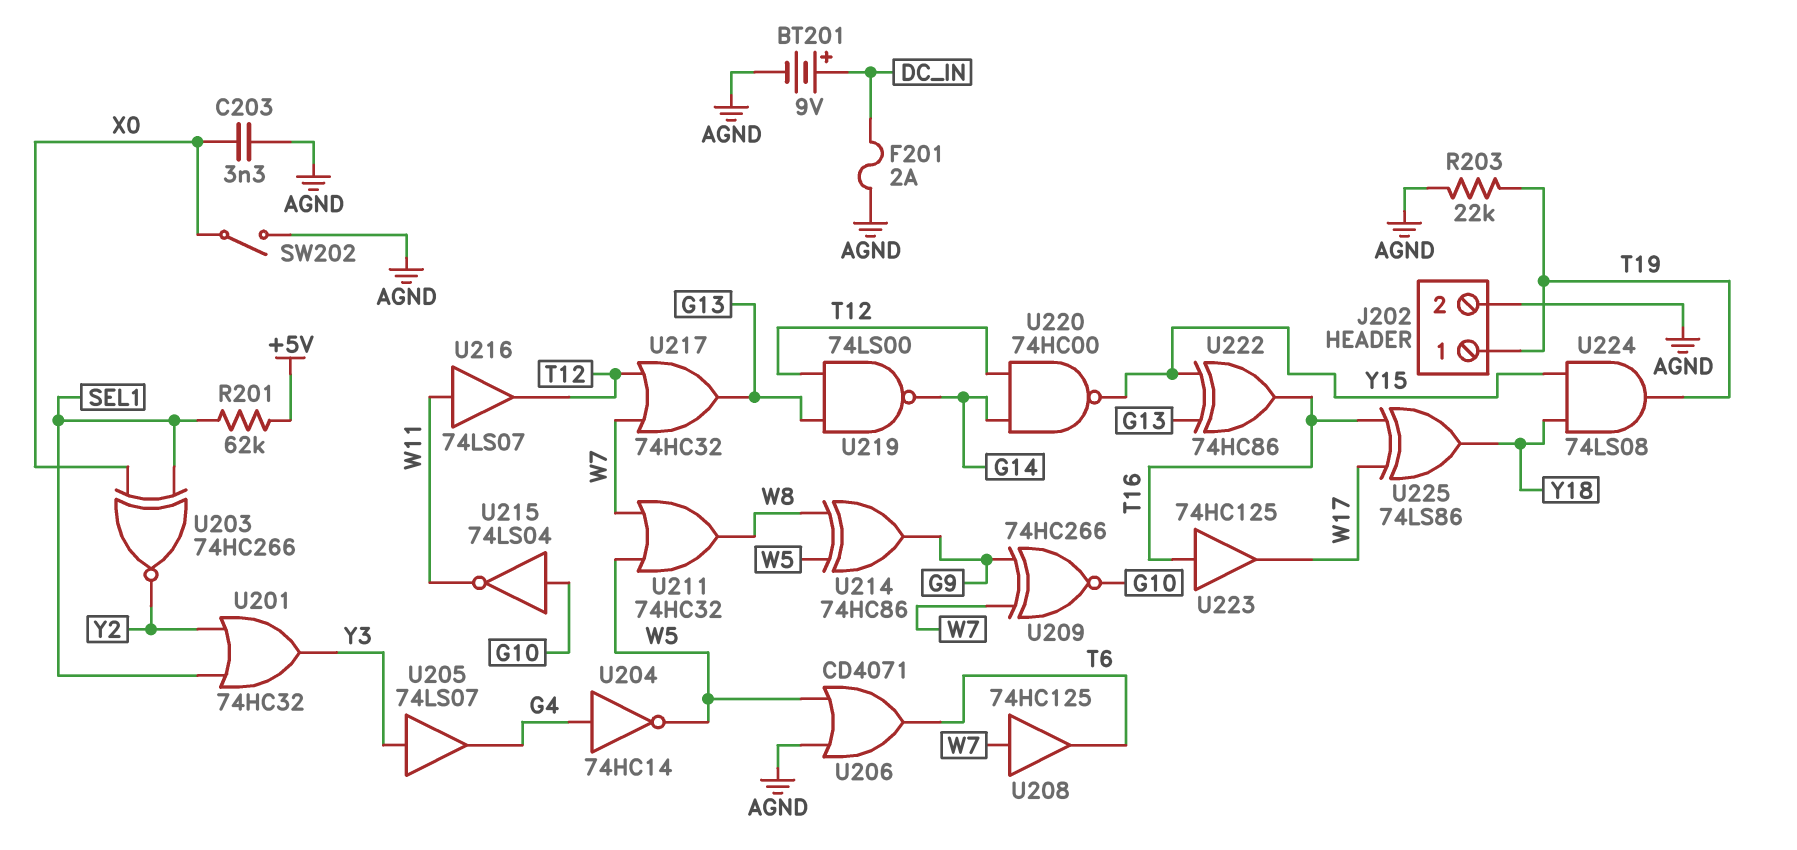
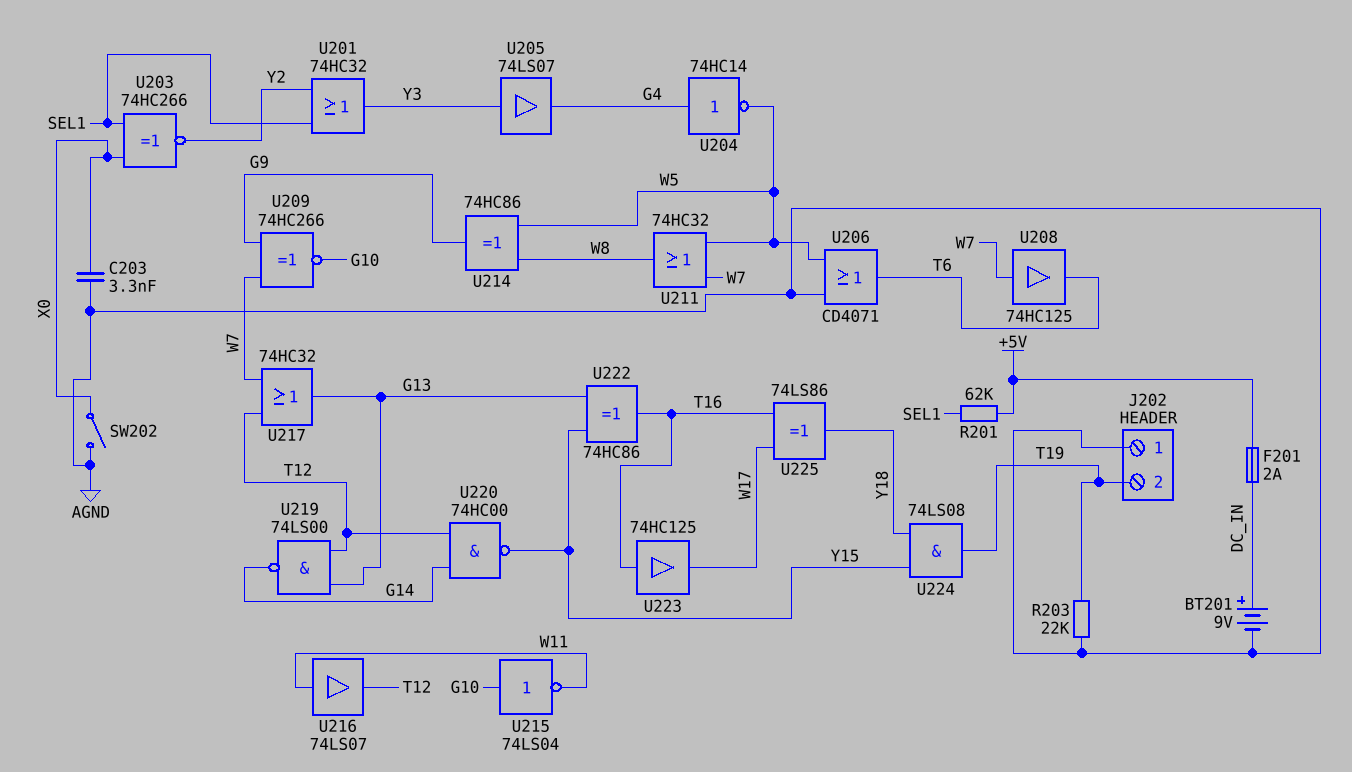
F201: 2A (AGND, DC_IN) -> 2A (+5V, DC_IN)
J202 pin 1: T19 -> AGND
J202 pin 2: AGND -> T19

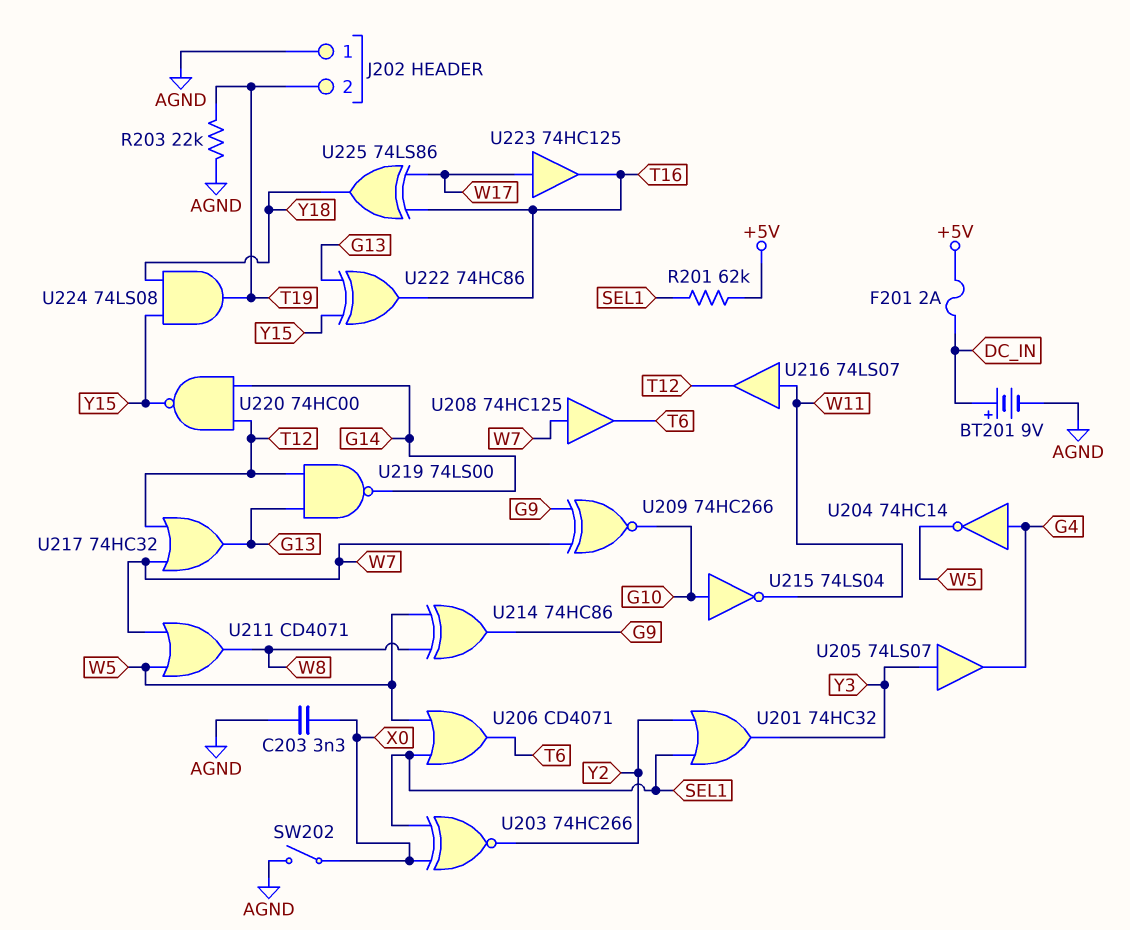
U206: OR CD4071 (in AGND, in W5, out T6) -> OR CD4071 (in SEL1, in W5, out T6)
U211: OR 74HC32 (in W5, in W7, out W8) -> OR CD4071 (in W5, in W7, out W8)
U223: buffer 74HC125 (in T16, out W17) -> buffer 74HC125 (in W17, out T16)

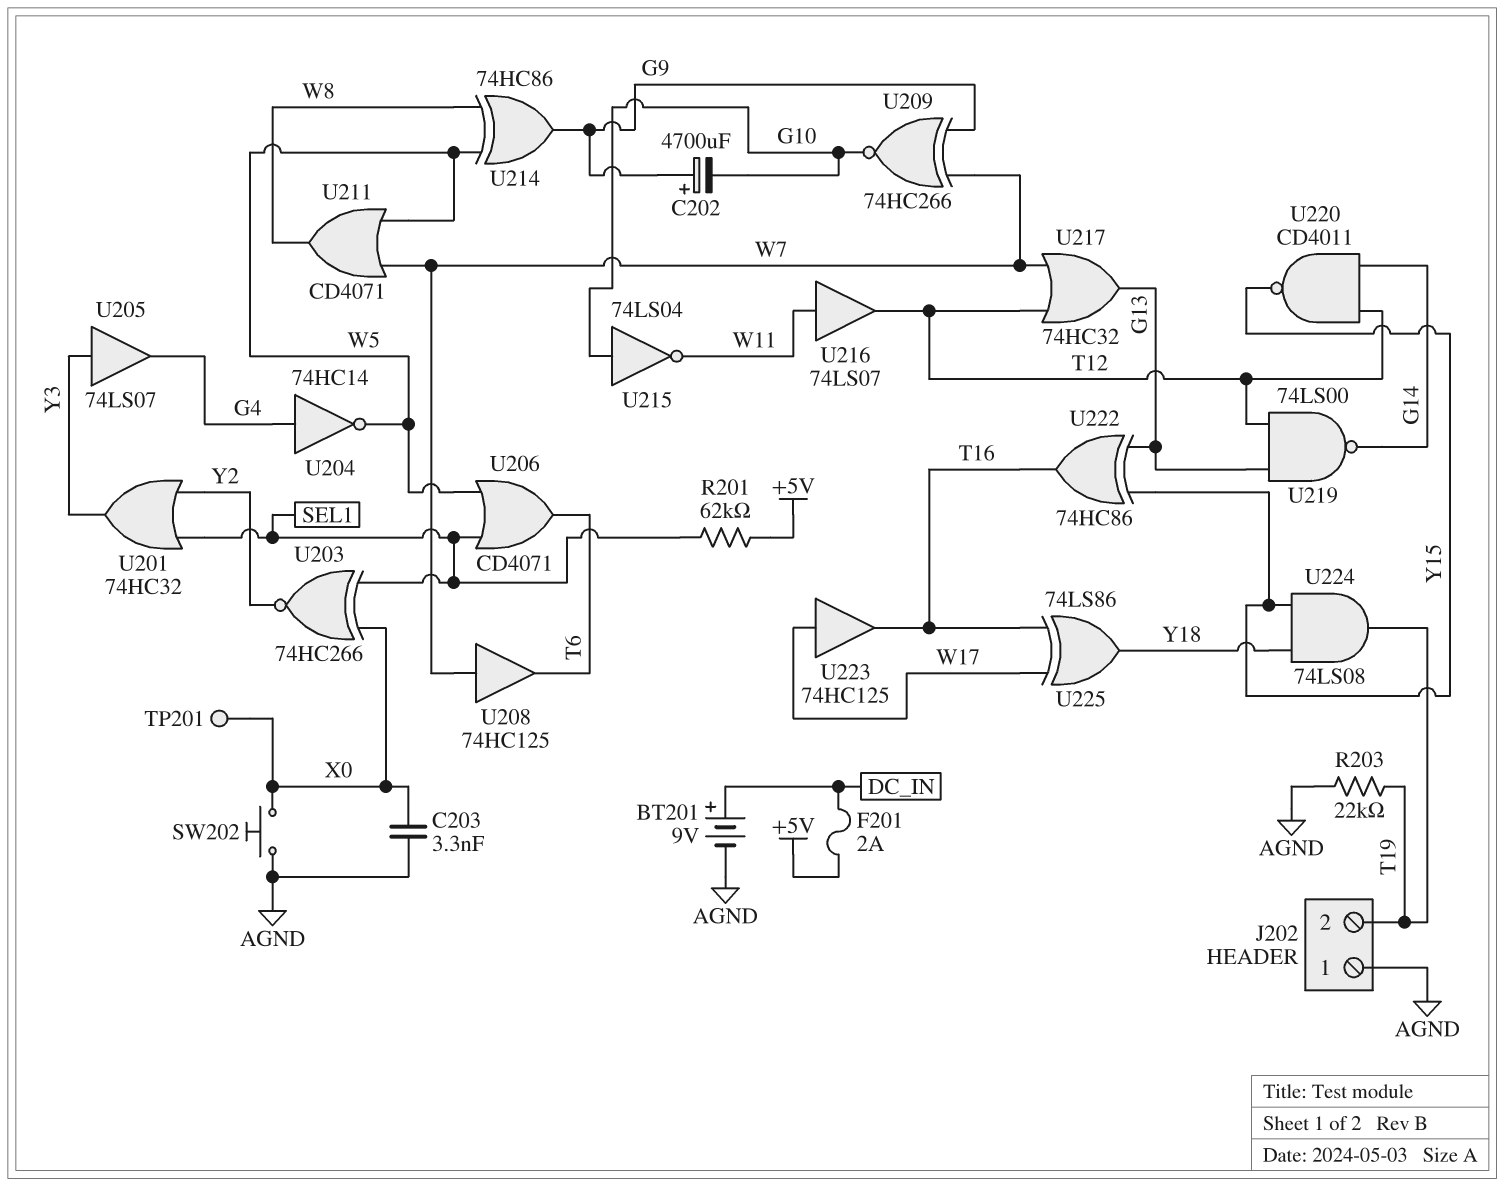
C202: none -> 4700uF (plus G9, minus G10)
SW202: switch (AGND, X0) -> button (AGND, X0)
TP201: none -> test point (X0)
U220: NAND 74HC00 (in G14, in T12, out Y15) -> NAND CD4011 (in G14, in T12, out Y15)

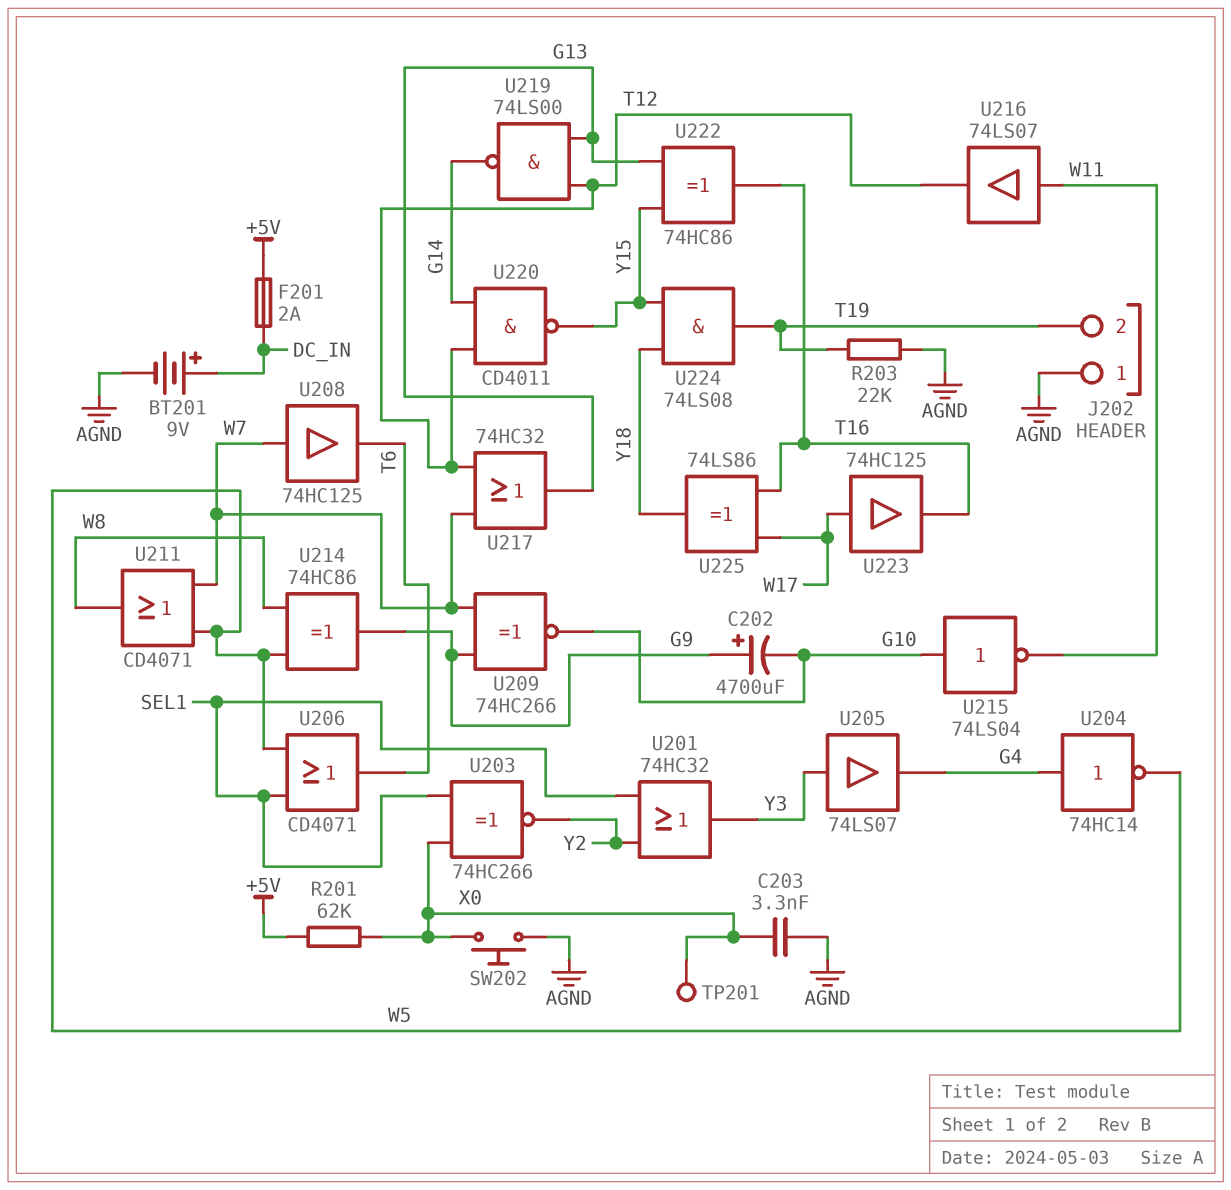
R201: 62k (+5V, SEL1) -> 62k (+5V, X0)

